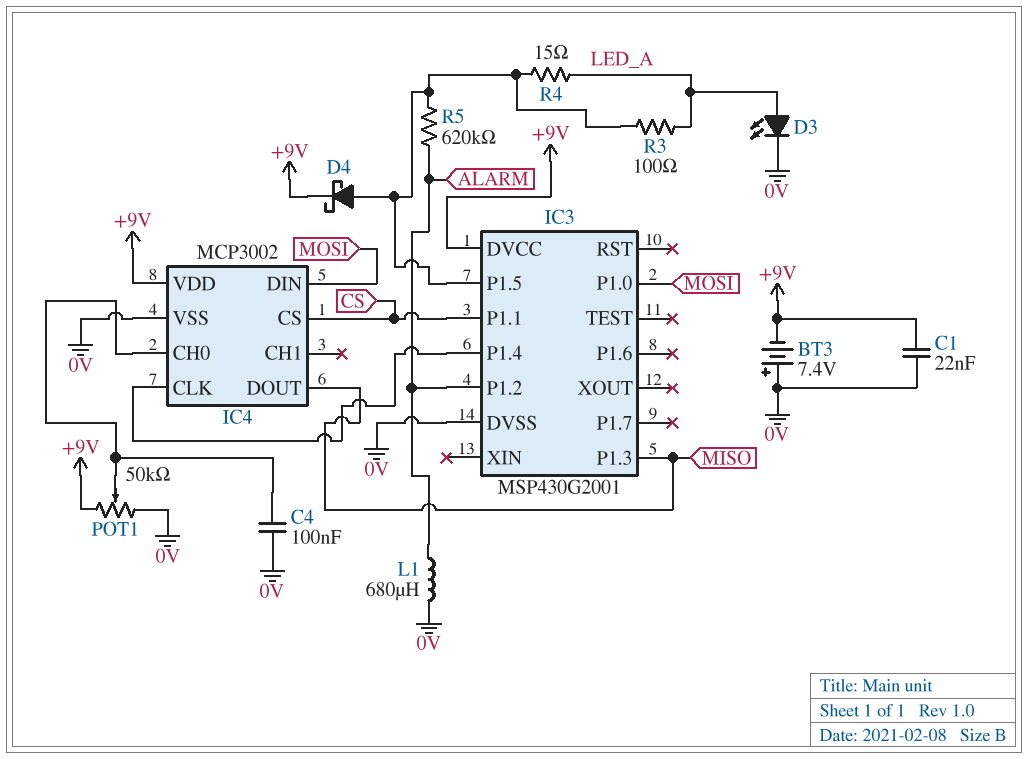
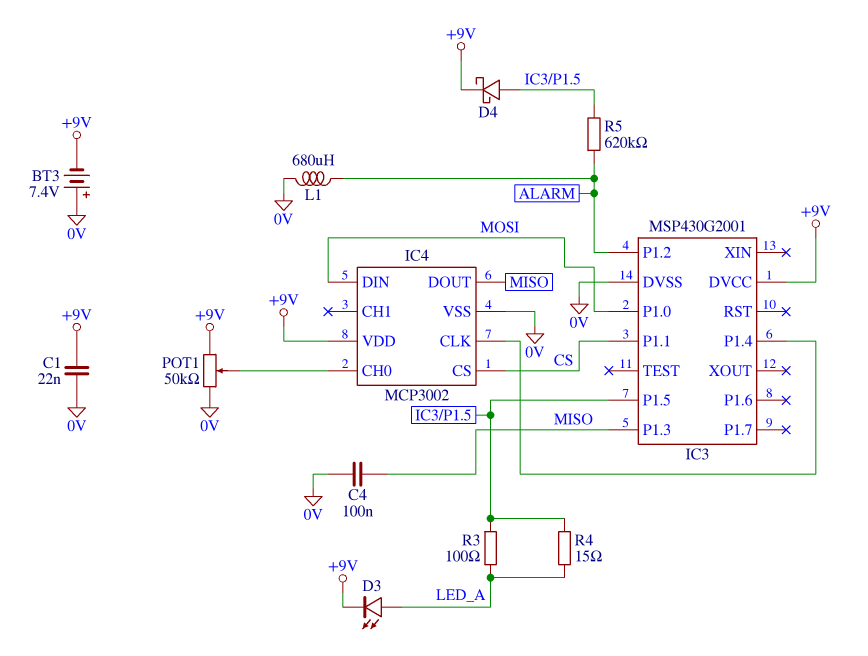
C4: 100nF (0V, IC4/CH0) -> 100nF (0V, MISO)
D3: LED (A LED_A, K 0V) -> LED (A LED_A, K +9V)

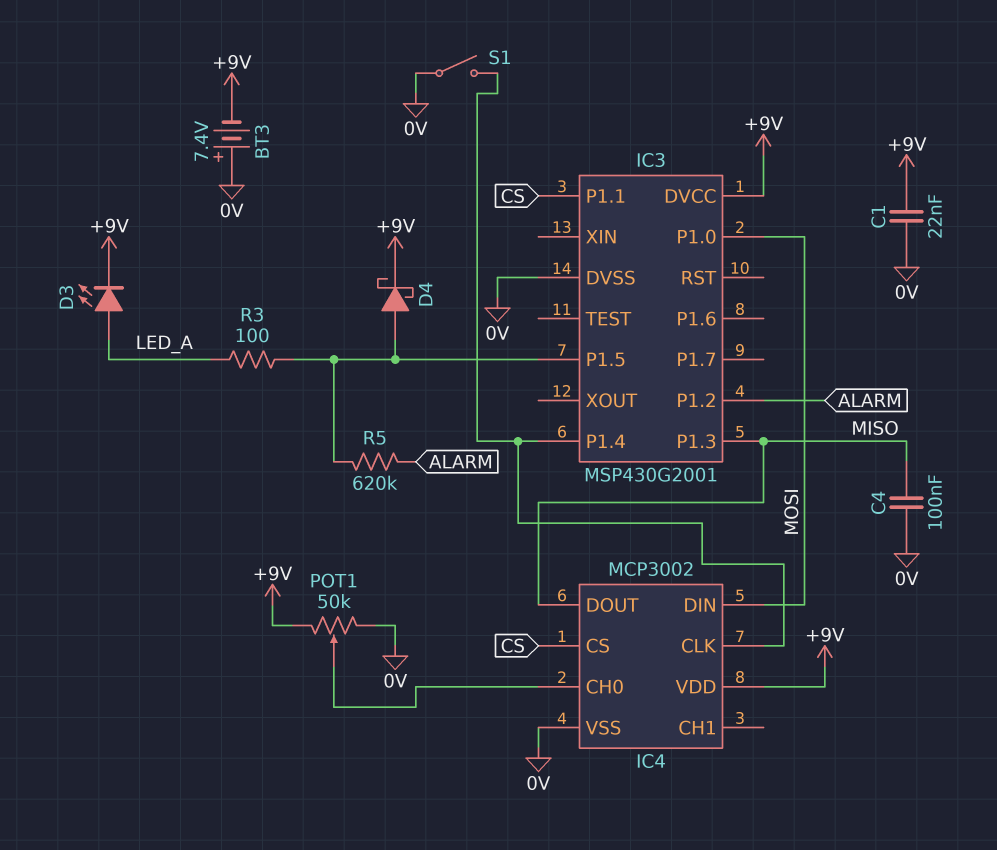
L1: 680uH (0V, ALARM) -> none
R4: 15 (IC3/P1.5, LED_A) -> none
S1: none -> switch (0V, IC3/P1.4)

